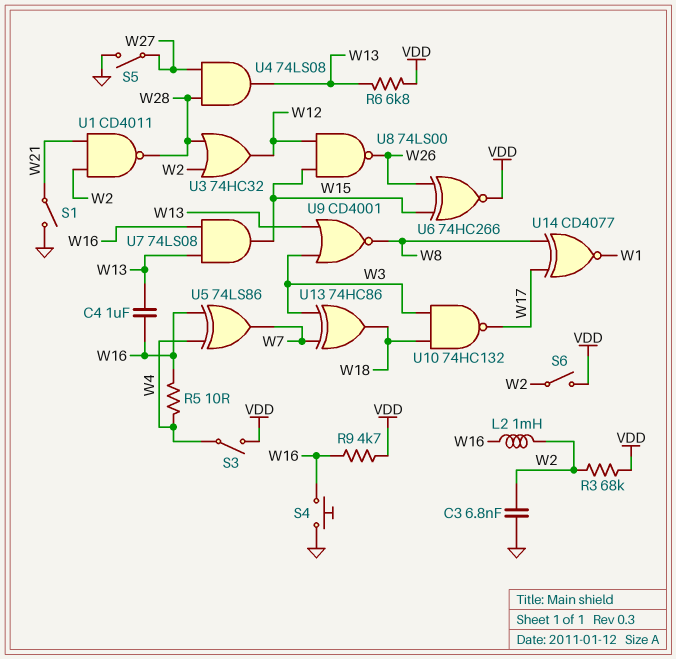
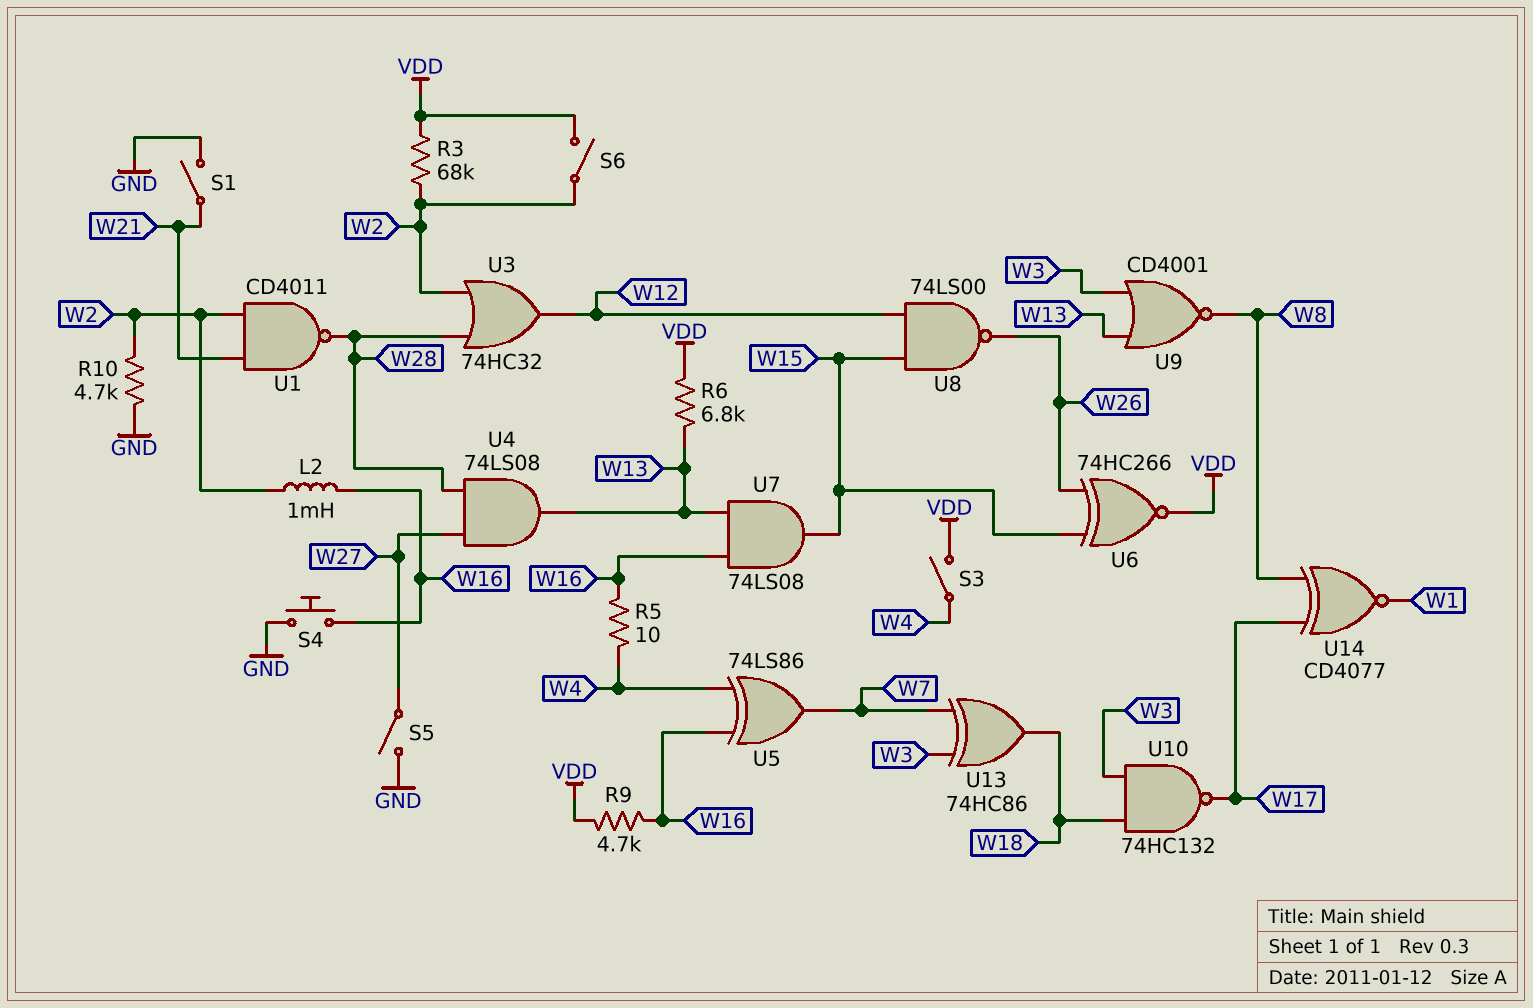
C3: 6.8nF (GND, W2) -> none
C4: 1uF (W13, W16) -> none
R10: none -> 4.7k (GND, W2)

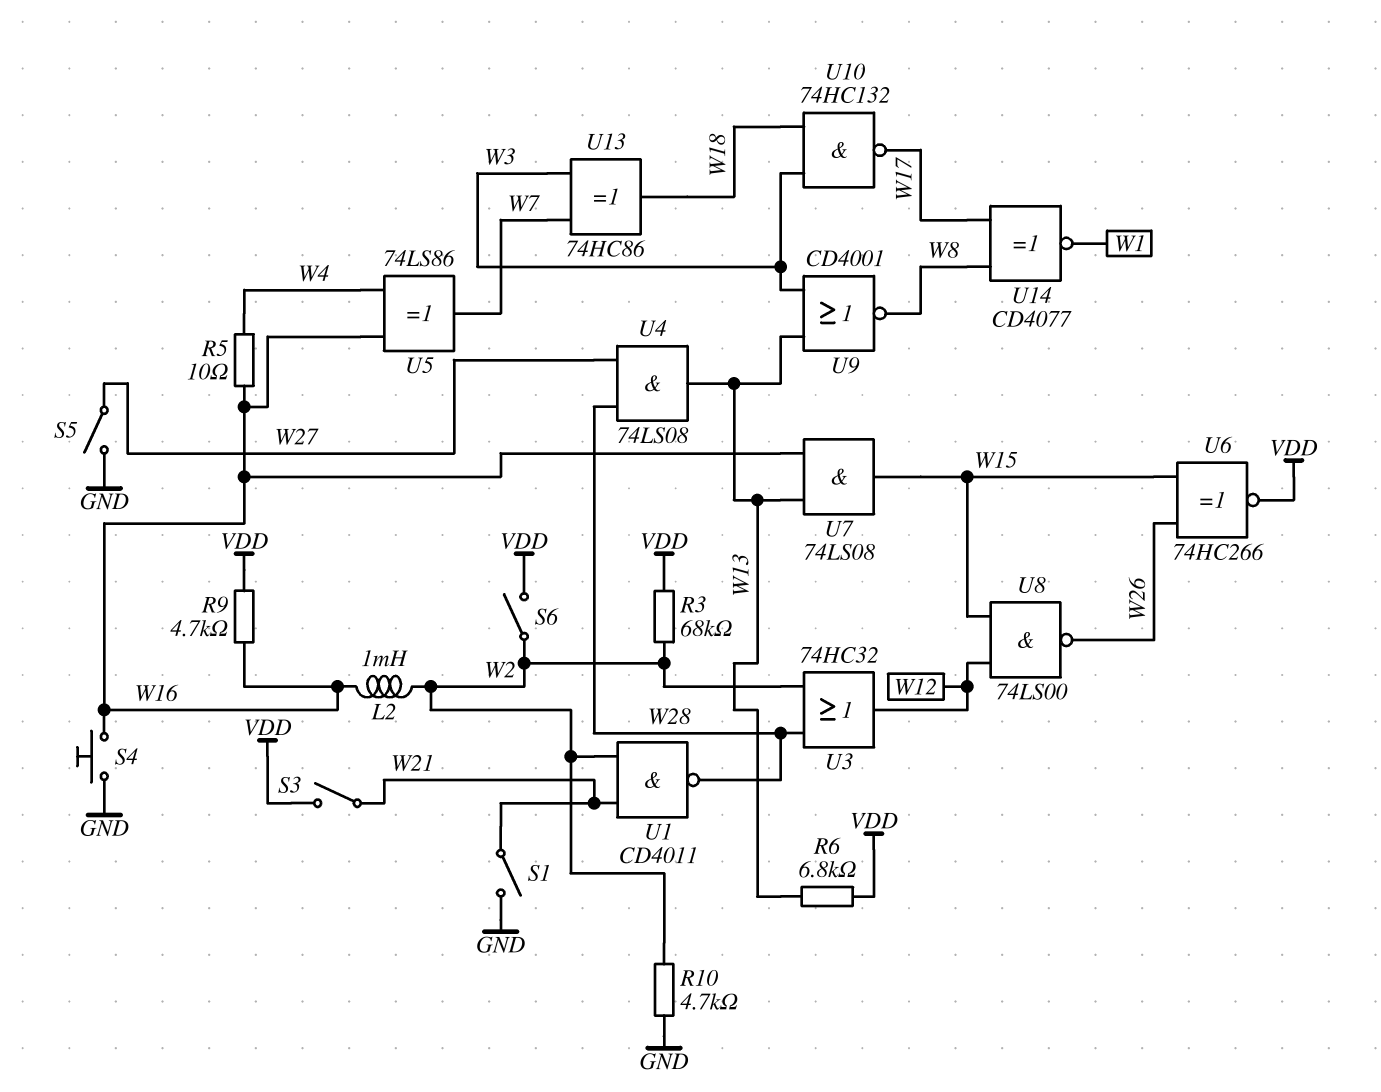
S3: switch (VDD, W4) -> switch (VDD, W21)

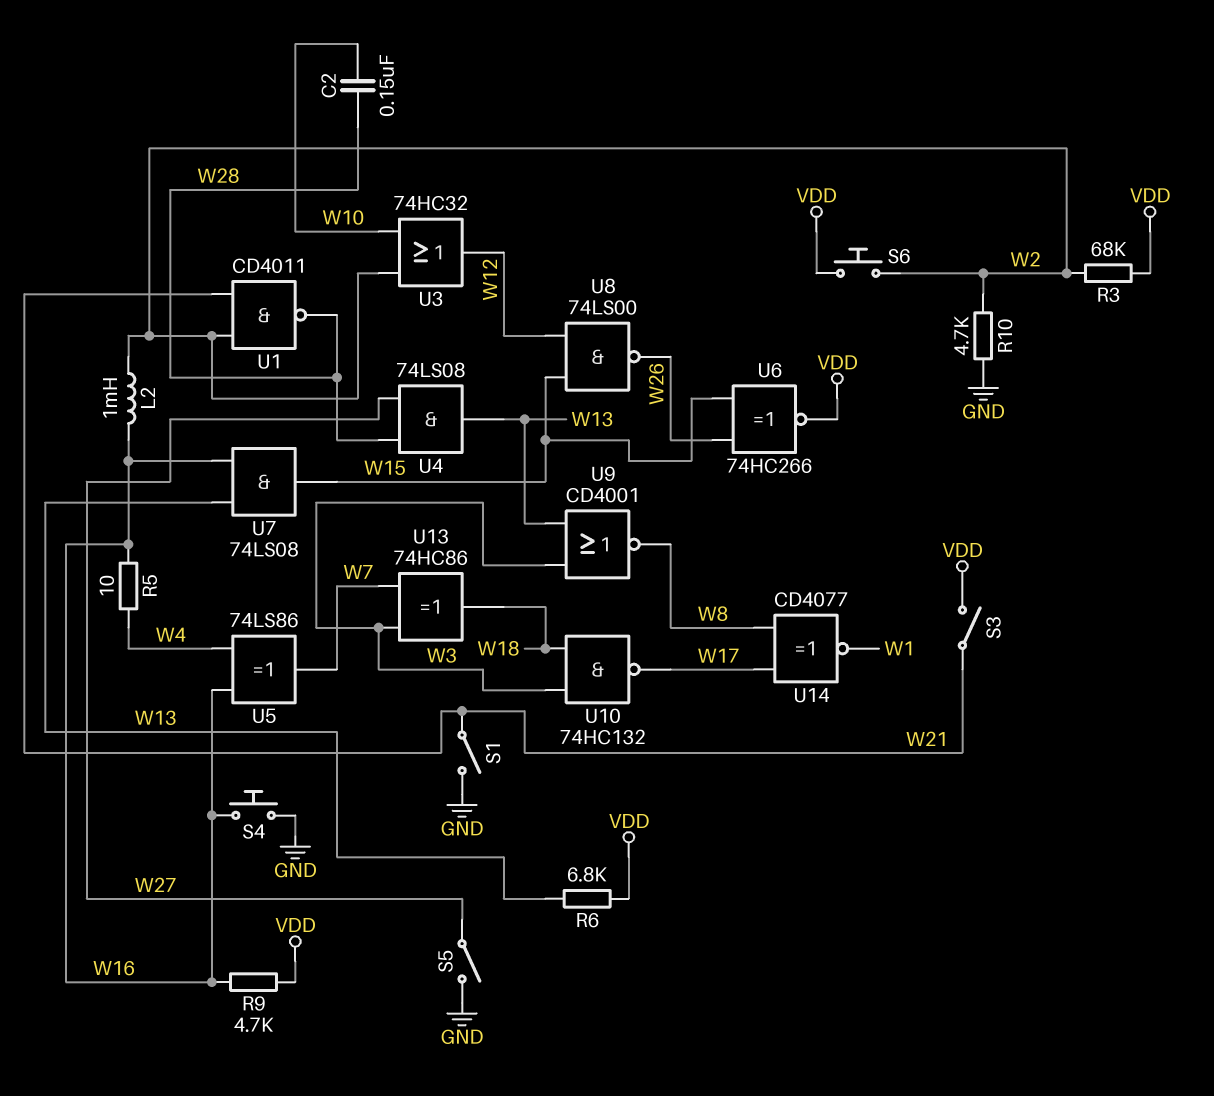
C2: none -> 150nF (W10, W28)
S6: switch (VDD, W2) -> button (VDD, W2)
U3: OR 74HC32 (in W2, in W28, out W12) -> OR 74HC32 (in W2, in W10, out W12)

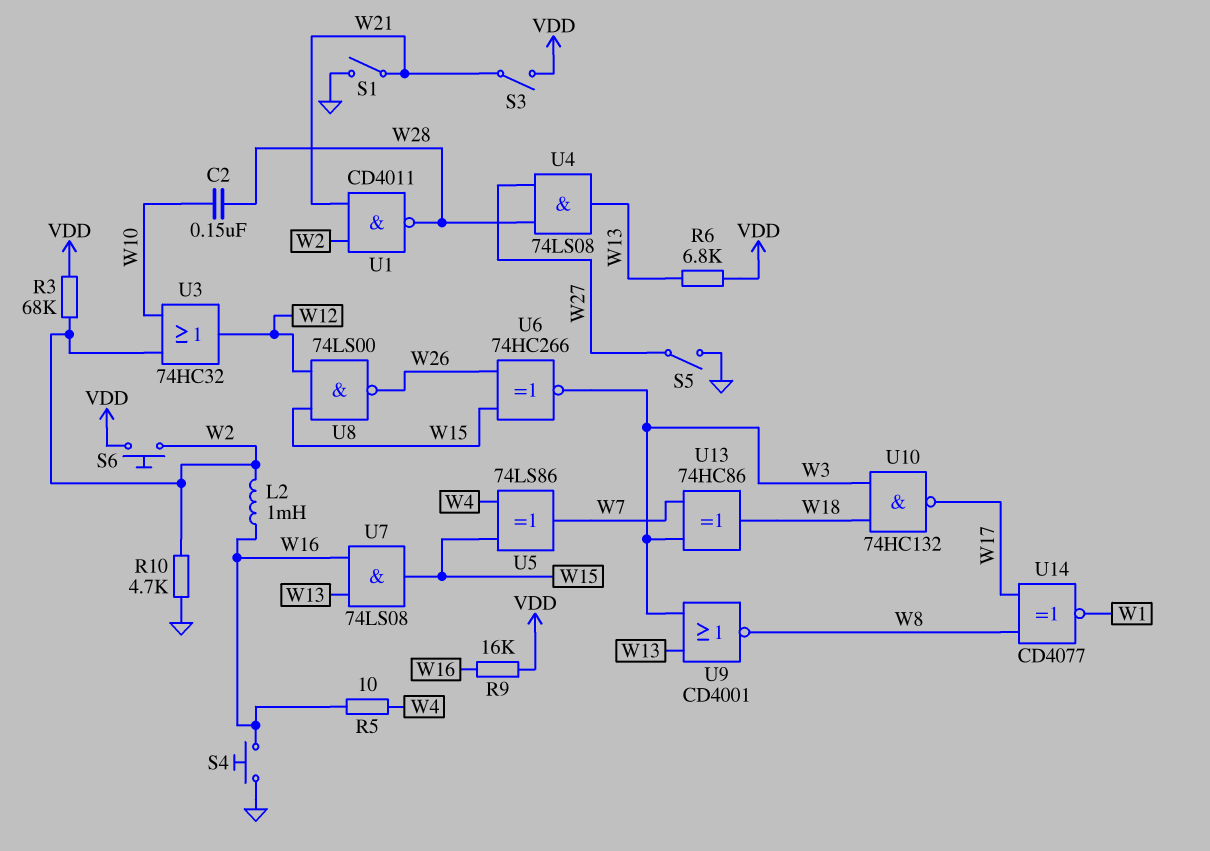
R9: 4.7k (VDD, W16) -> 16k (VDD, W16)
U5: XOR 74LS86 (in W4, in W16, out W7) -> XOR 74LS86 (in W4, in W15, out W7)
U6: XNOR 74HC266 (in W15, in W26, out VDD) -> XNOR 74HC266 (in W15, in W26, out W3)

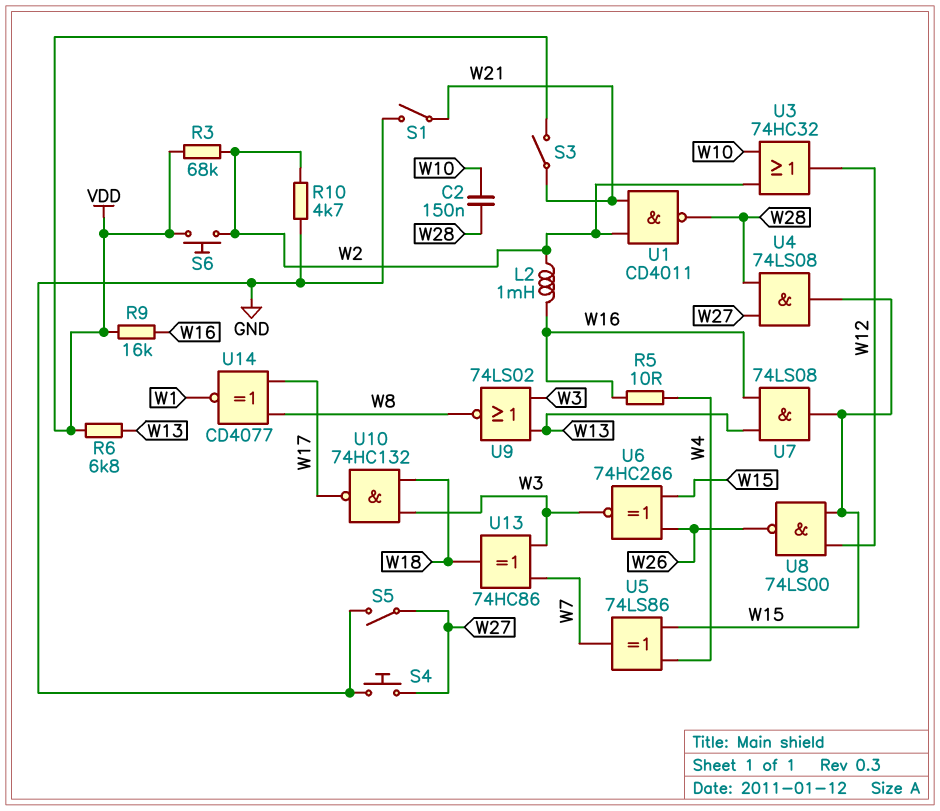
S4: button (GND, W16) -> button (GND, W27)
U4: AND 74LS08 (in W27, in W28, out W13) -> AND 74LS08 (in W27, in W28, out W15)
U9: NOR CD4001 (in W3, in W13, out W8) -> NOR 74LS02 (in W3, in W13, out W8)

